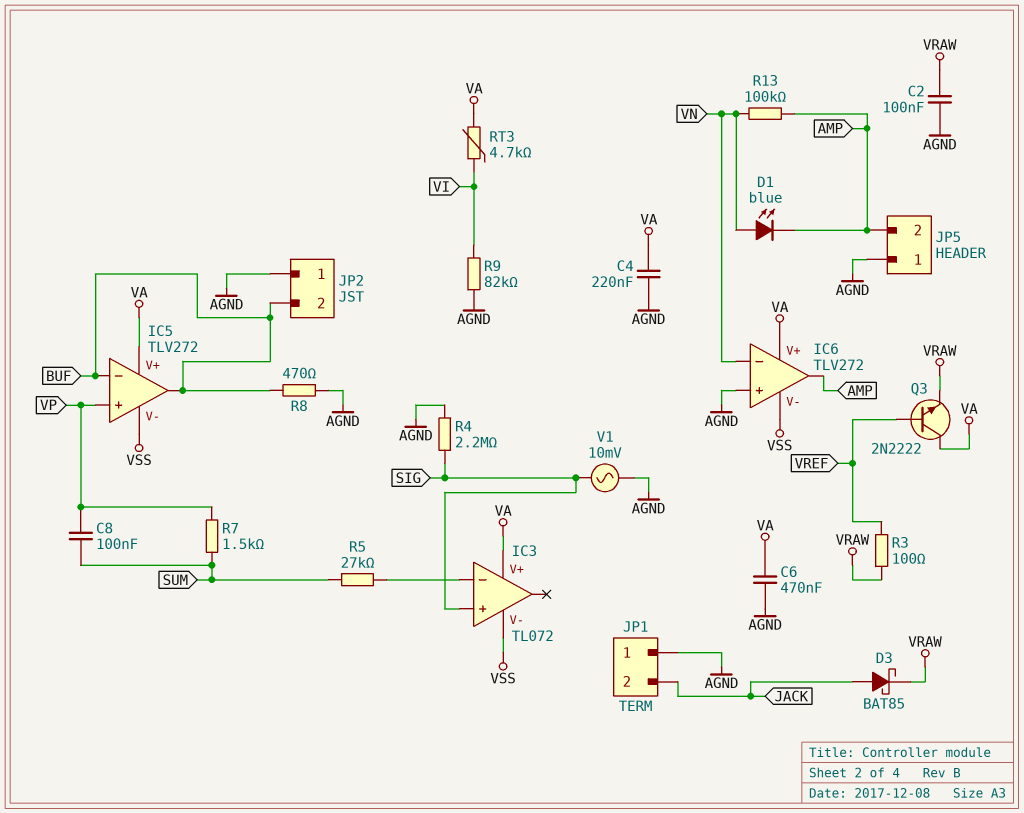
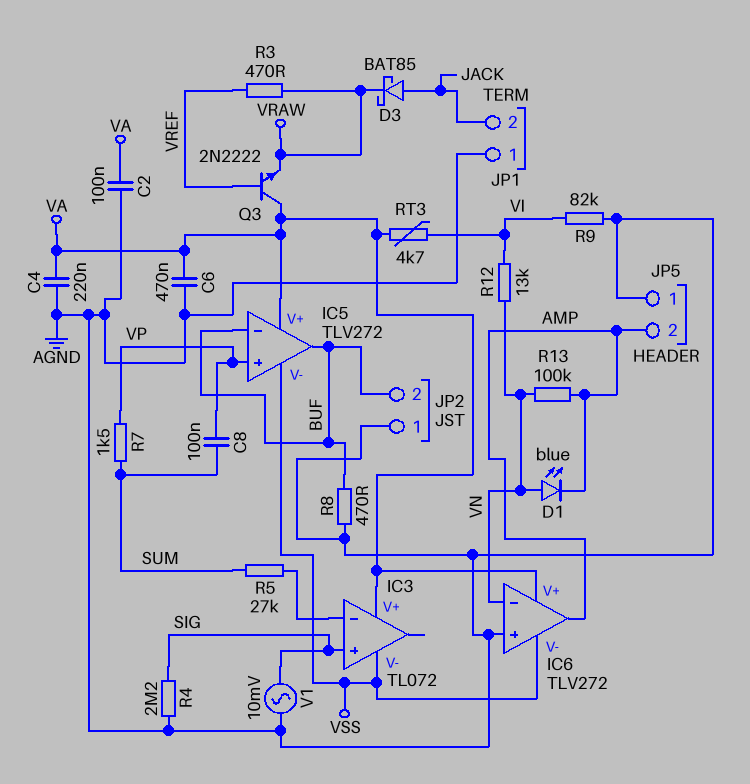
C2: 100nF (AGND, VRAW) -> 100nF (AGND, VA)
R3: 100 (VRAW, VREF) -> 470 (VRAW, VREF)
R12: none -> 13k (VI, VN)

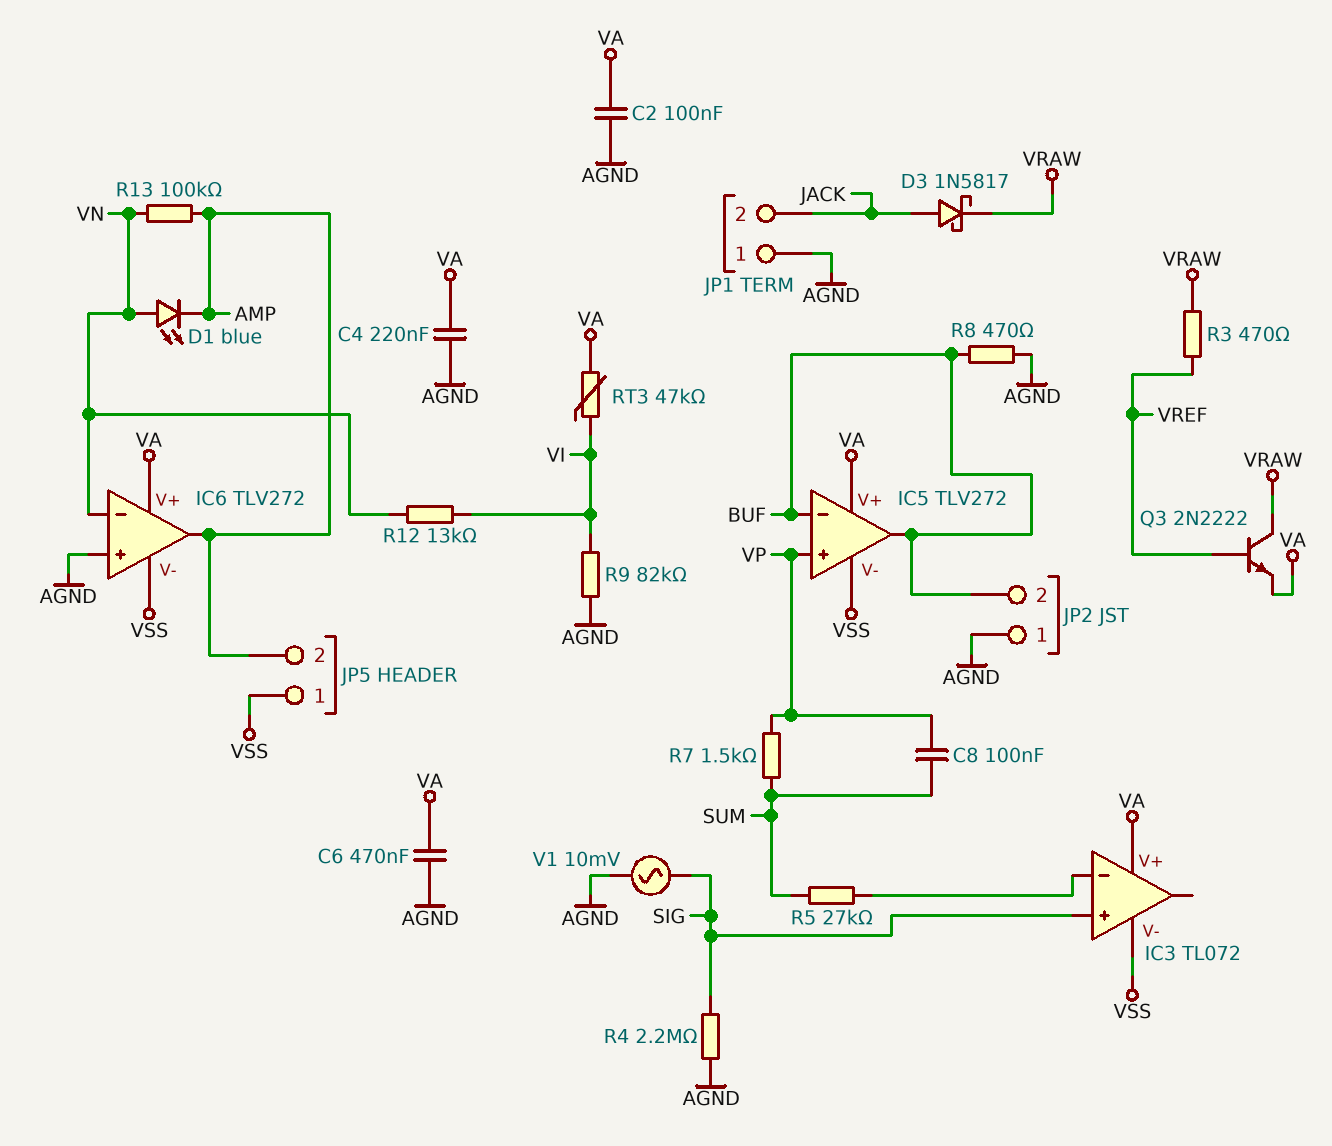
D3: schottky BAT85 (A JACK, K VRAW) -> schottky 1N5817 (A JACK, K VRAW)
JP5 pin 1: AGND -> VSS
Q3: NPN 2N2222 (B VREF, C VA, E VRAW) -> NPN 2N2222 (B VREF, C VRAW, E VA)
RT3: 4.7k (VA, VI) -> 47k (VA, VI)

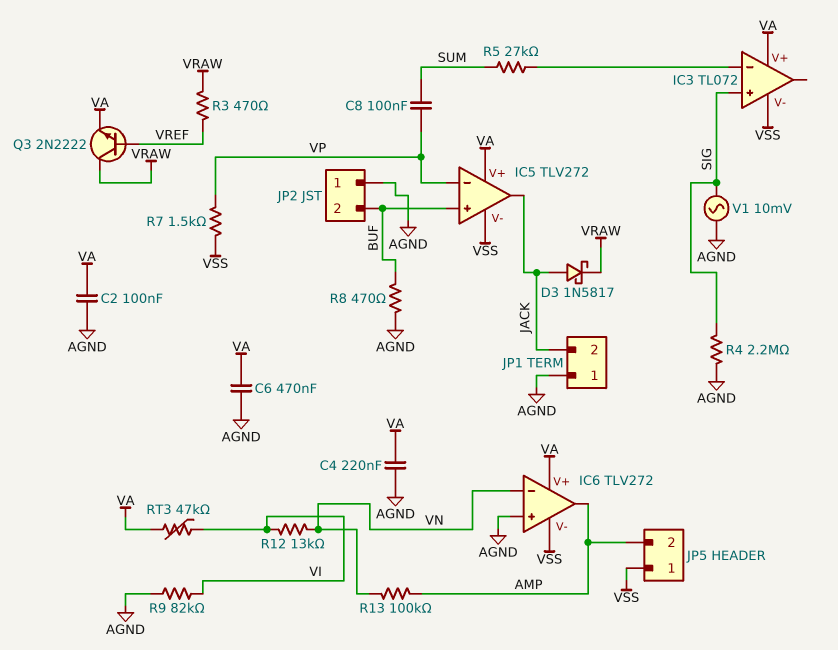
D1: LED blue (A VN, K AMP) -> none
IC5 pin in+: VP -> BUF
IC5 pin in-: BUF -> VP
IC5 pin out: BUF -> JACK
R7: 1.5k (SUM, VP) -> 1.5k (VP, VSS)

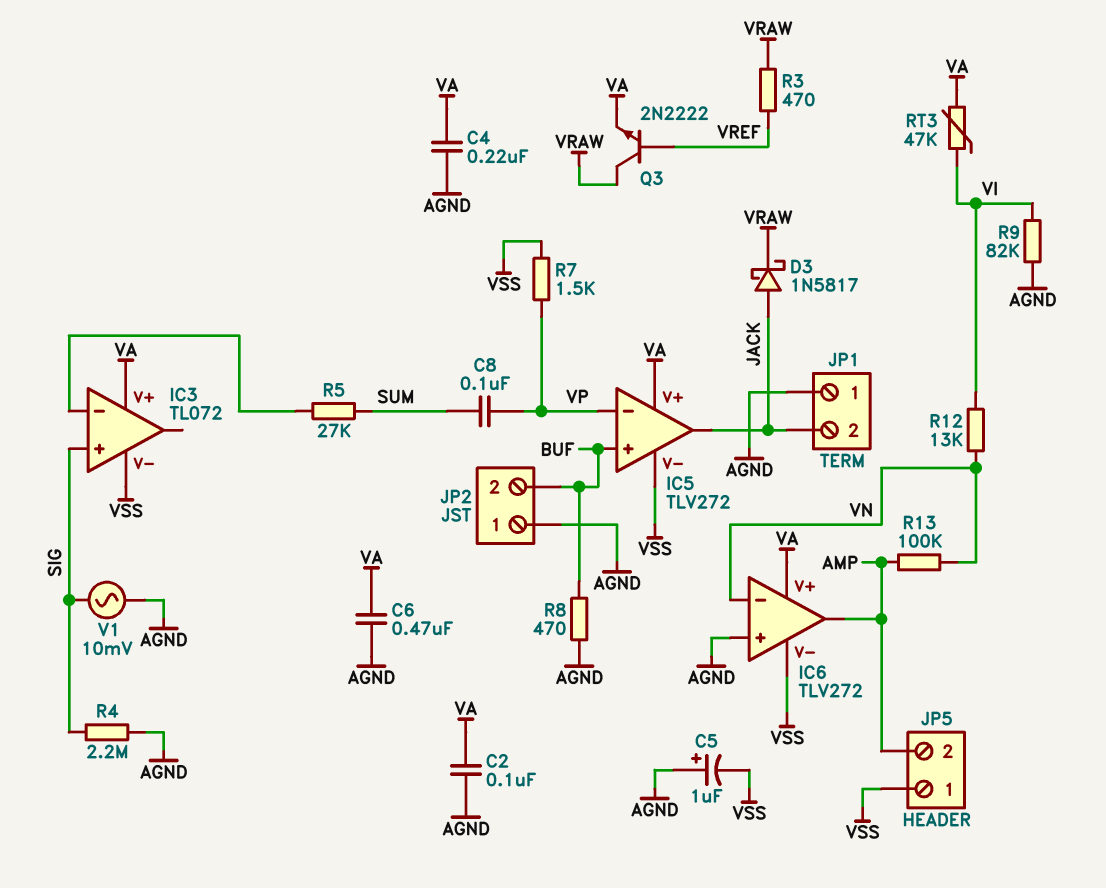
C5: none -> 1uF (plus AGND, minus VSS)

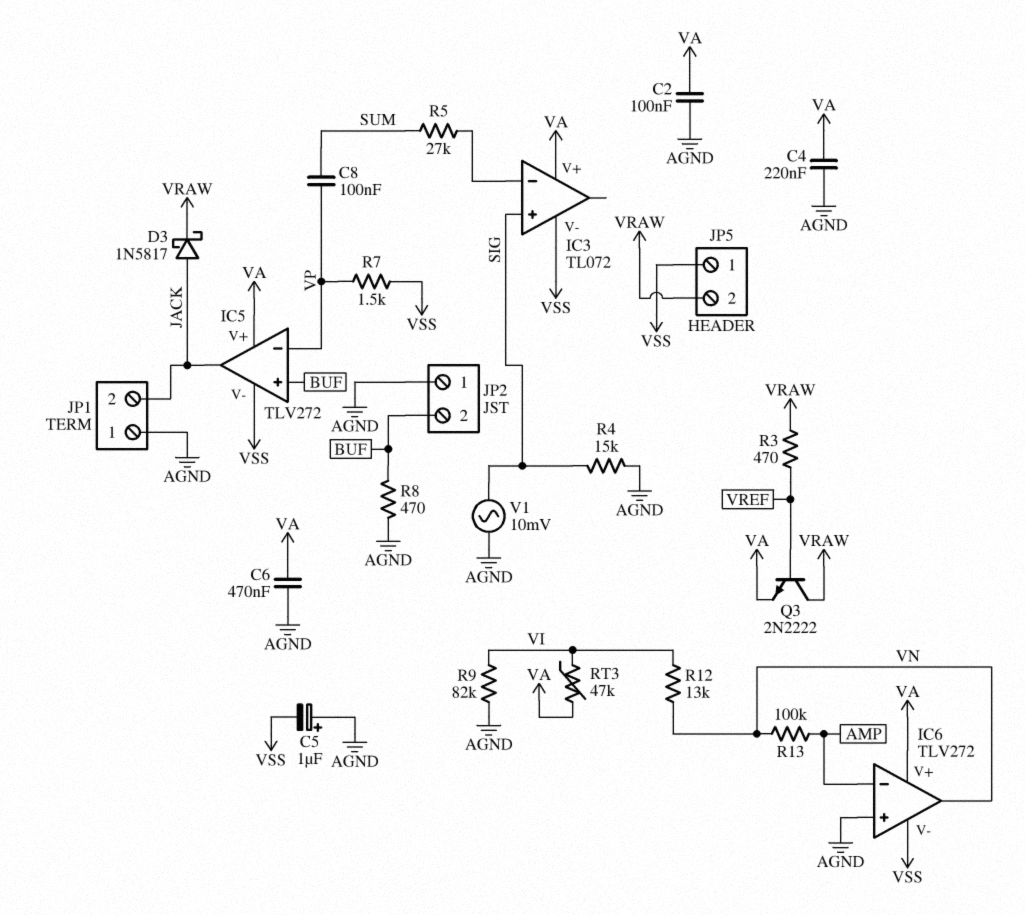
IC6 pin in-: VN -> AMP
IC6 pin out: AMP -> VN
JP5 pin 2: AMP -> VRAW
R4: 2.2M (AGND, SIG) -> 15k (AGND, SIG)

